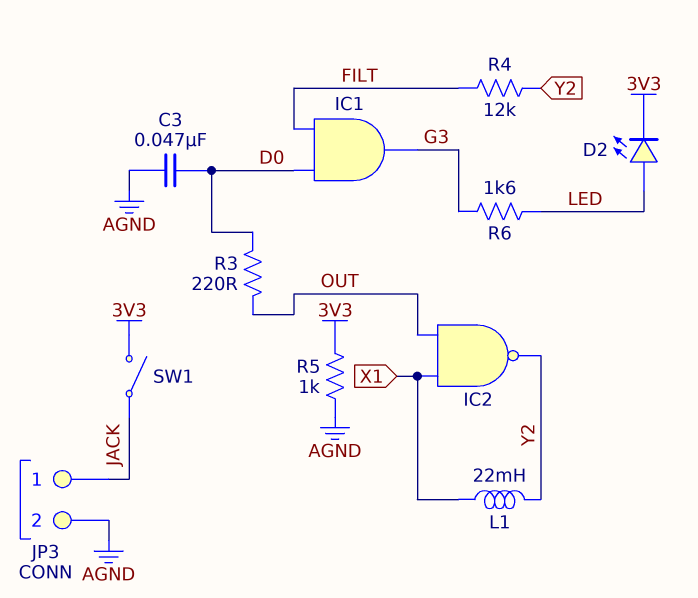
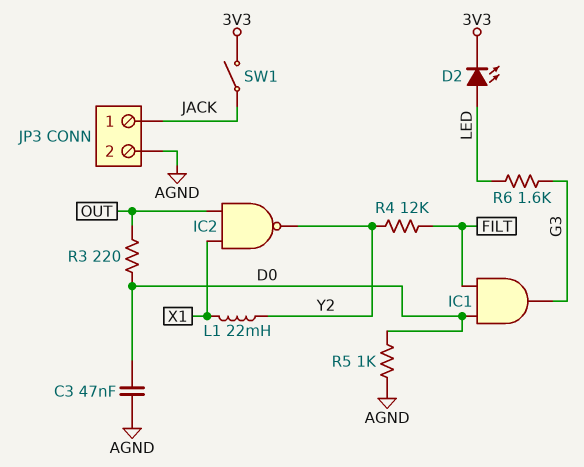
R5: 1k (3V3, AGND) -> 1k (AGND, D0)

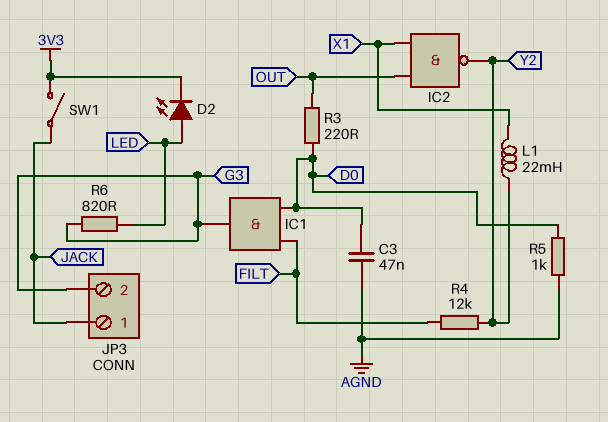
JP3 pin 2: AGND -> G3
R6: 1.6k (G3, LED) -> 820 (G3, LED)

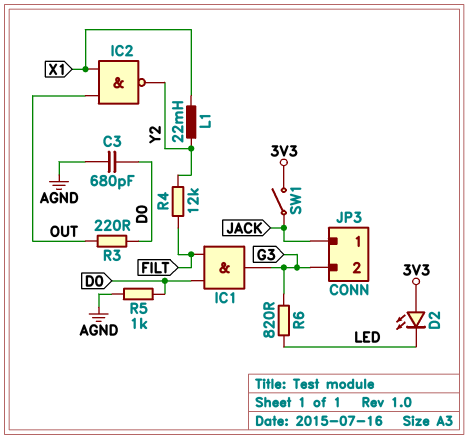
C3: 47nF (AGND, D0) -> 680pF (AGND, D0)
D2: LED (A LED, K 3V3) -> LED (A 3V3, K LED)

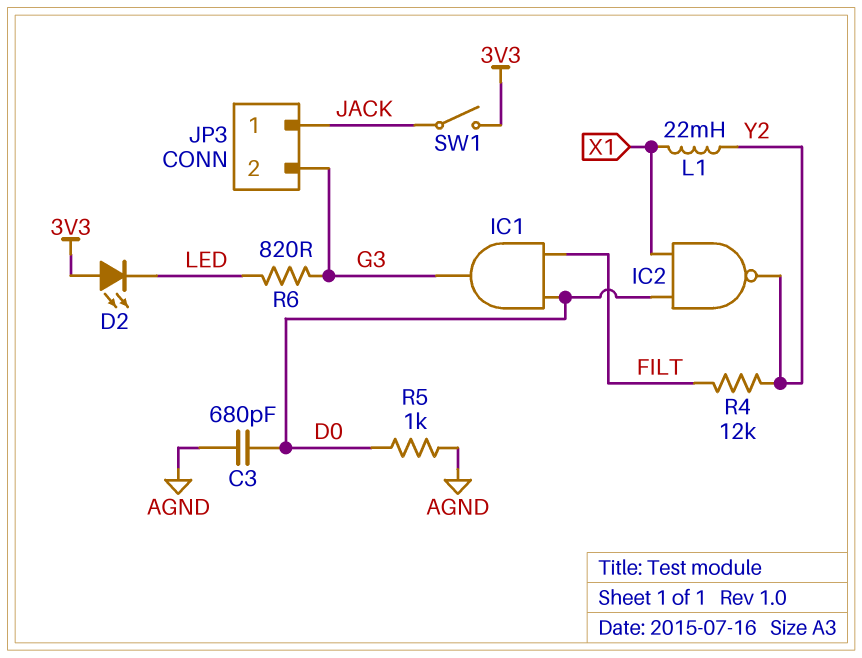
IC2: NAND (in OUT, in X1, out Y2) -> NAND (in D0, in X1, out Y2)
R3: 220 (D0, OUT) -> none

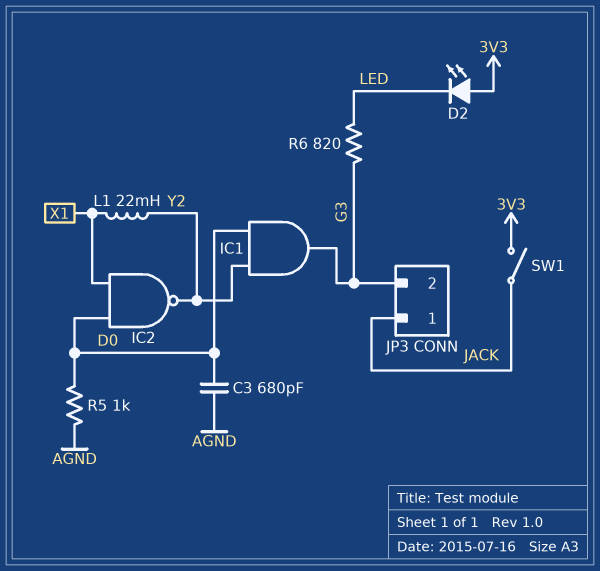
IC1: AND (in D0, in FILT, out G3) -> AND (in D0, in Y2, out G3)
R4: 12k (FILT, Y2) -> none

